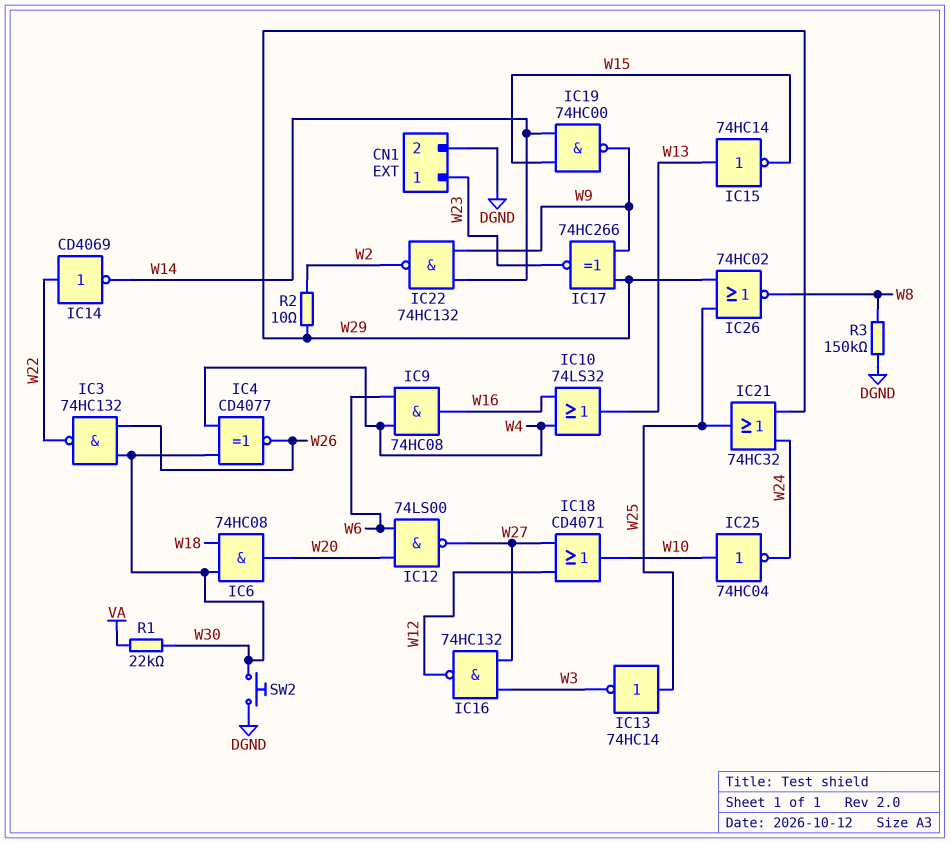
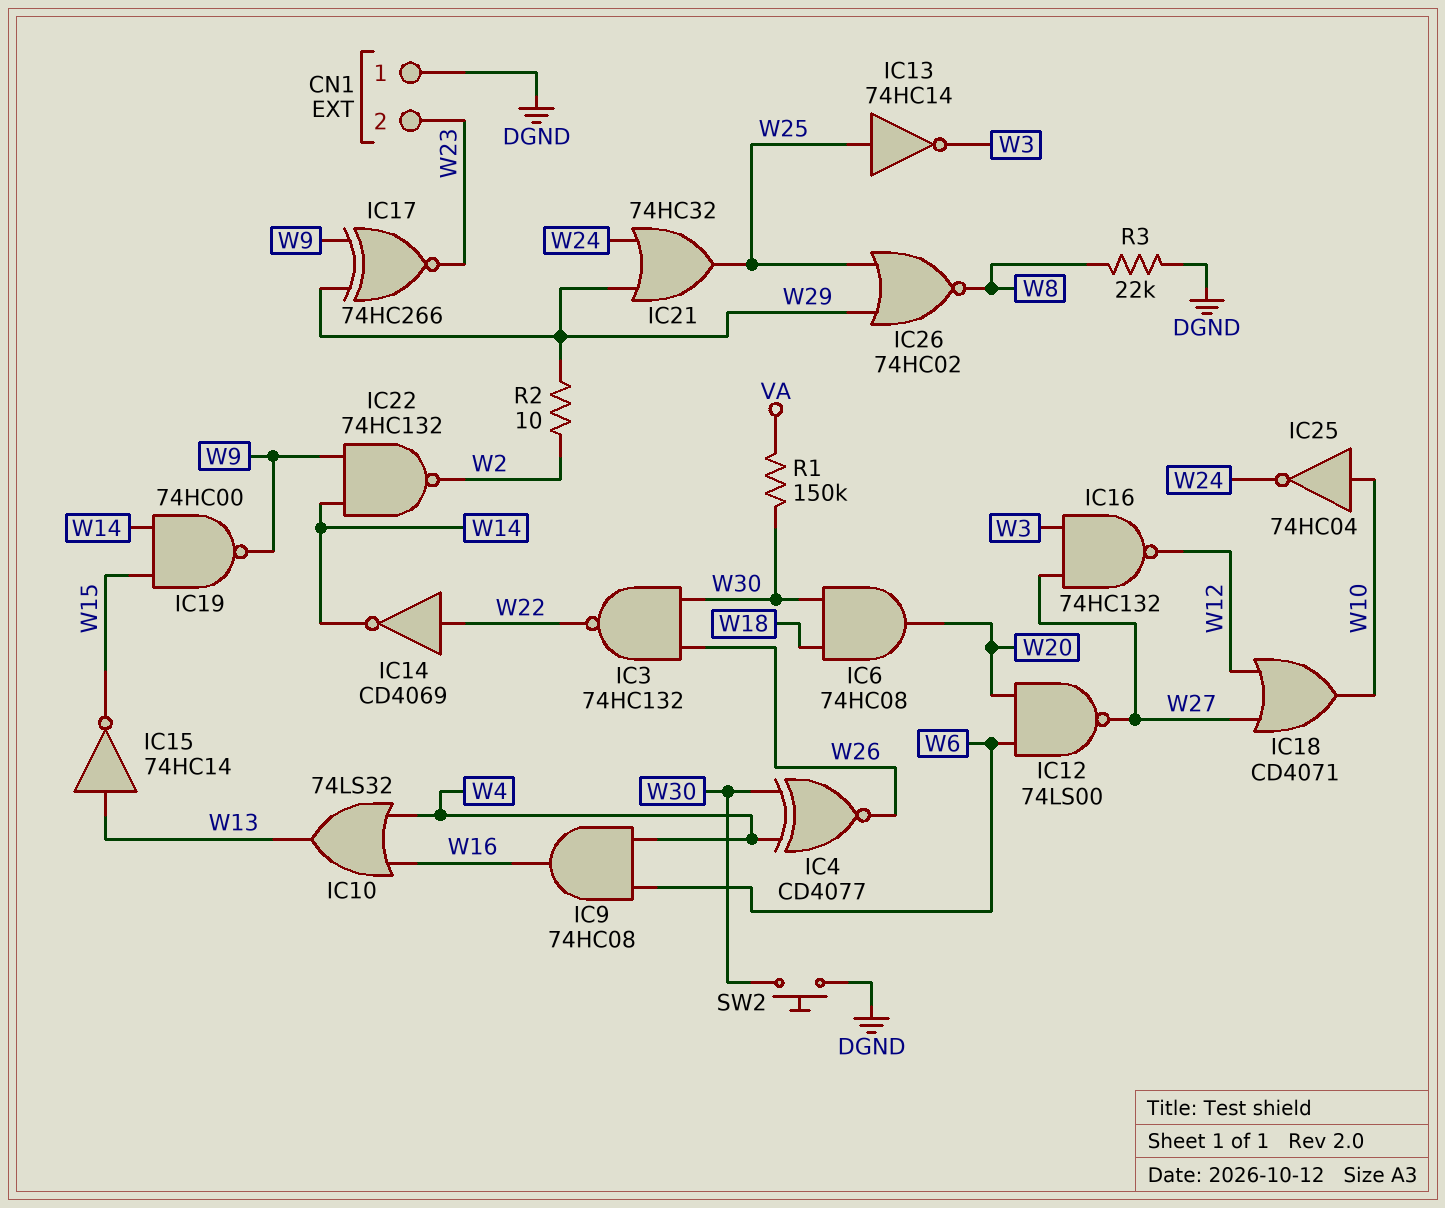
CN1 pin 1: W23 -> DGND
CN1 pin 2: DGND -> W23
R1: 22k (VA, W30) -> 150k (VA, W30)
R3: 150k (DGND, W8) -> 22k (DGND, W8)

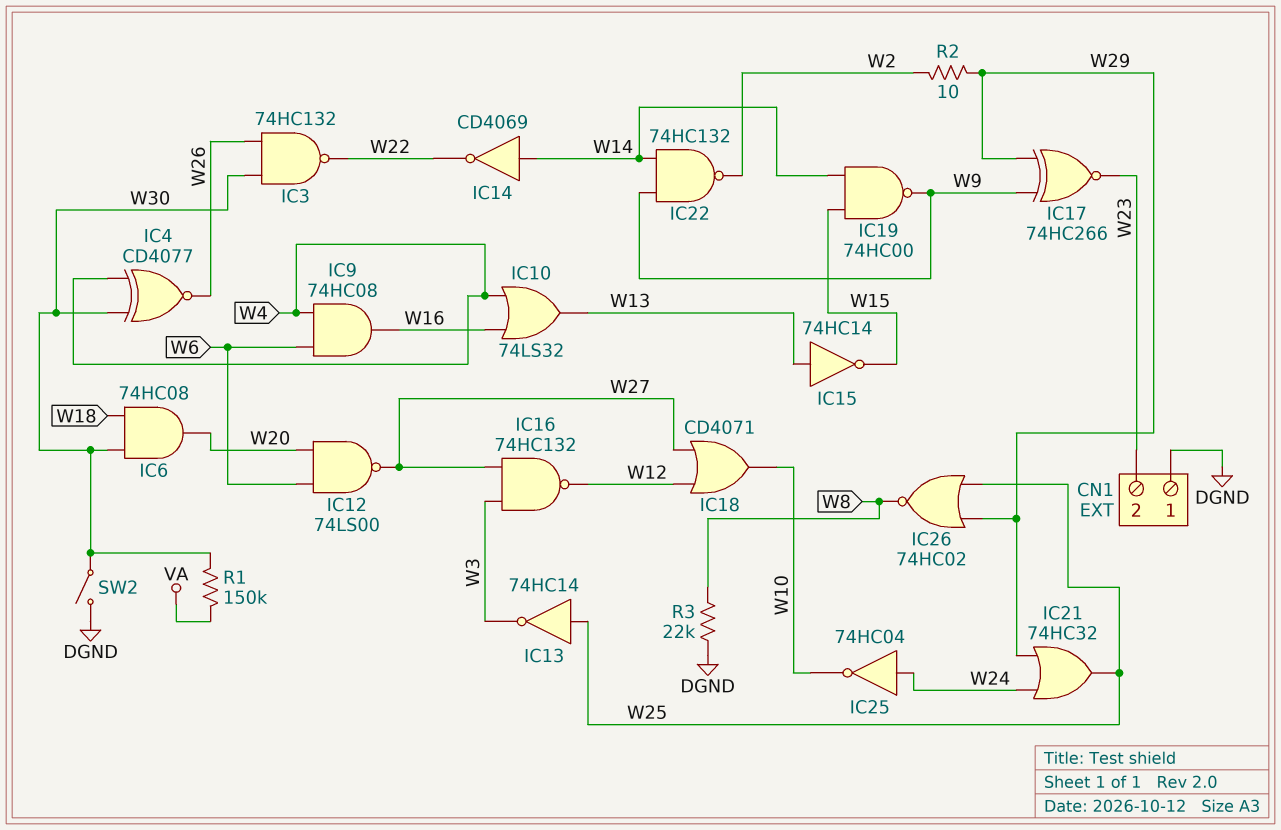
IC14: NOT CD4069 (in W22, out W14) -> NOT CD4069 (in W14, out W22)
IC25: NOT 74HC04 (in W10, out W24) -> NOT 74HC04 (in W24, out W10)
SW2: button (DGND, W30) -> switch (DGND, W30)

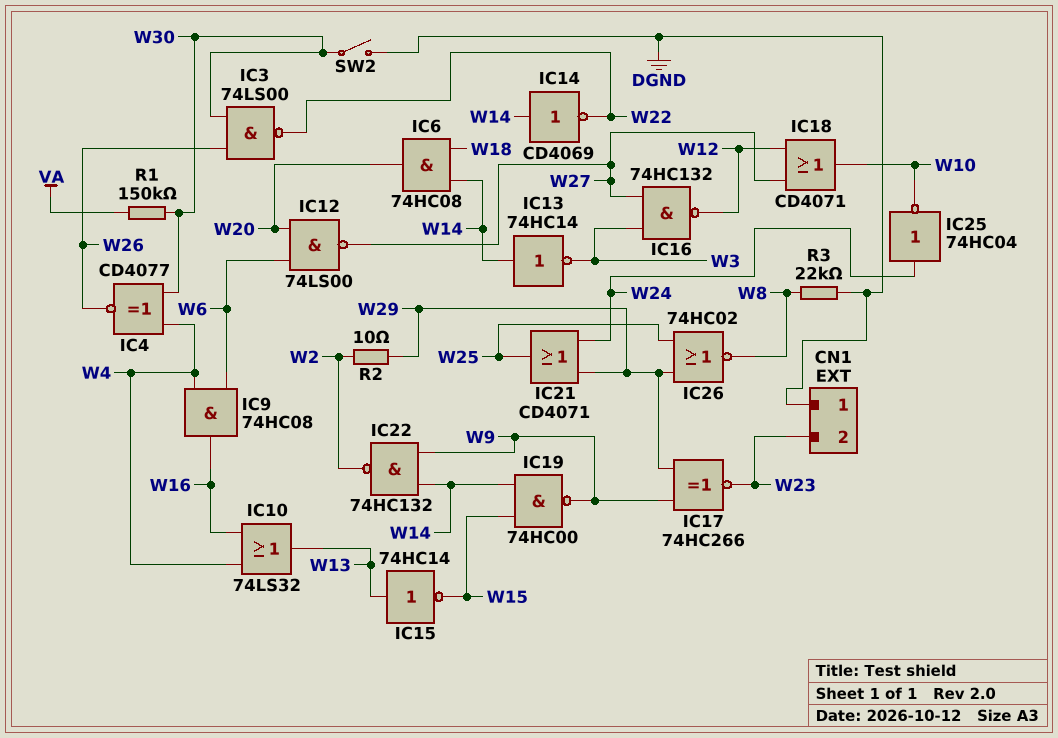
IC3: NAND 74HC132 (in W26, in W30, out W22) -> NAND 74LS00 (in W26, in W30, out W22)
IC6: AND 74HC08 (in W18, in W30, out W20) -> AND 74HC08 (in W14, in W18, out W20)
IC13: NOT 74HC14 (in W25, out W3) -> NOT 74HC14 (in W14, out W3)
IC21: OR 74HC32 (in W24, in W29, out W25) -> OR CD4071 (in W24, in W29, out W25)

